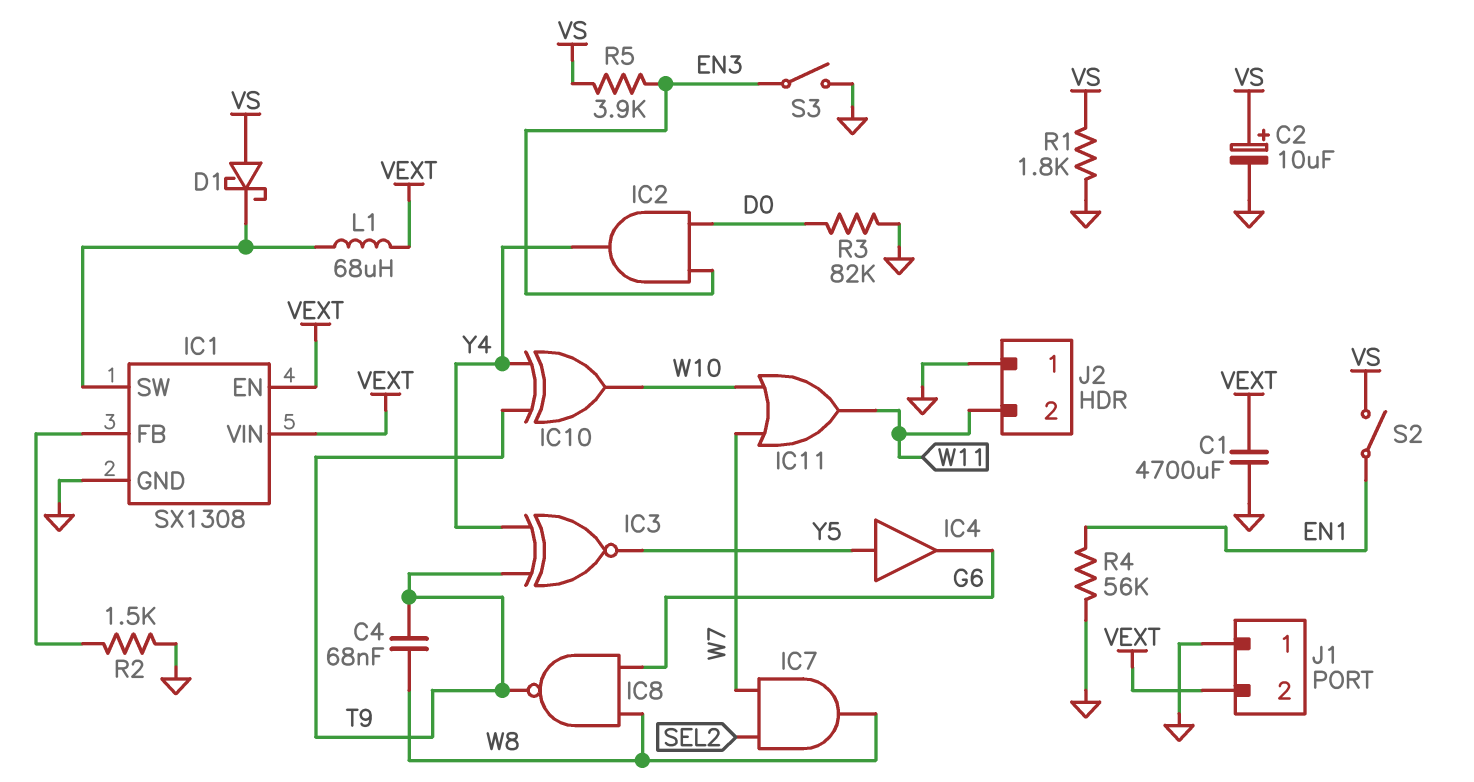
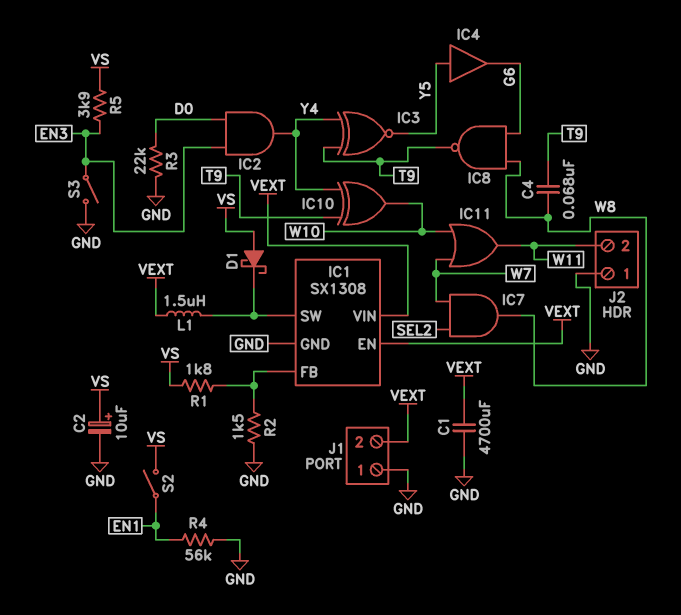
L1: 68uH (IC1/SW, VEXT) -> 1.5uH (IC1/SW, VEXT)
R1: 1.8k (GND, VS) -> 1.8k (IC1/FB, VS)
R3: 82k (D0, GND) -> 22k (D0, GND)

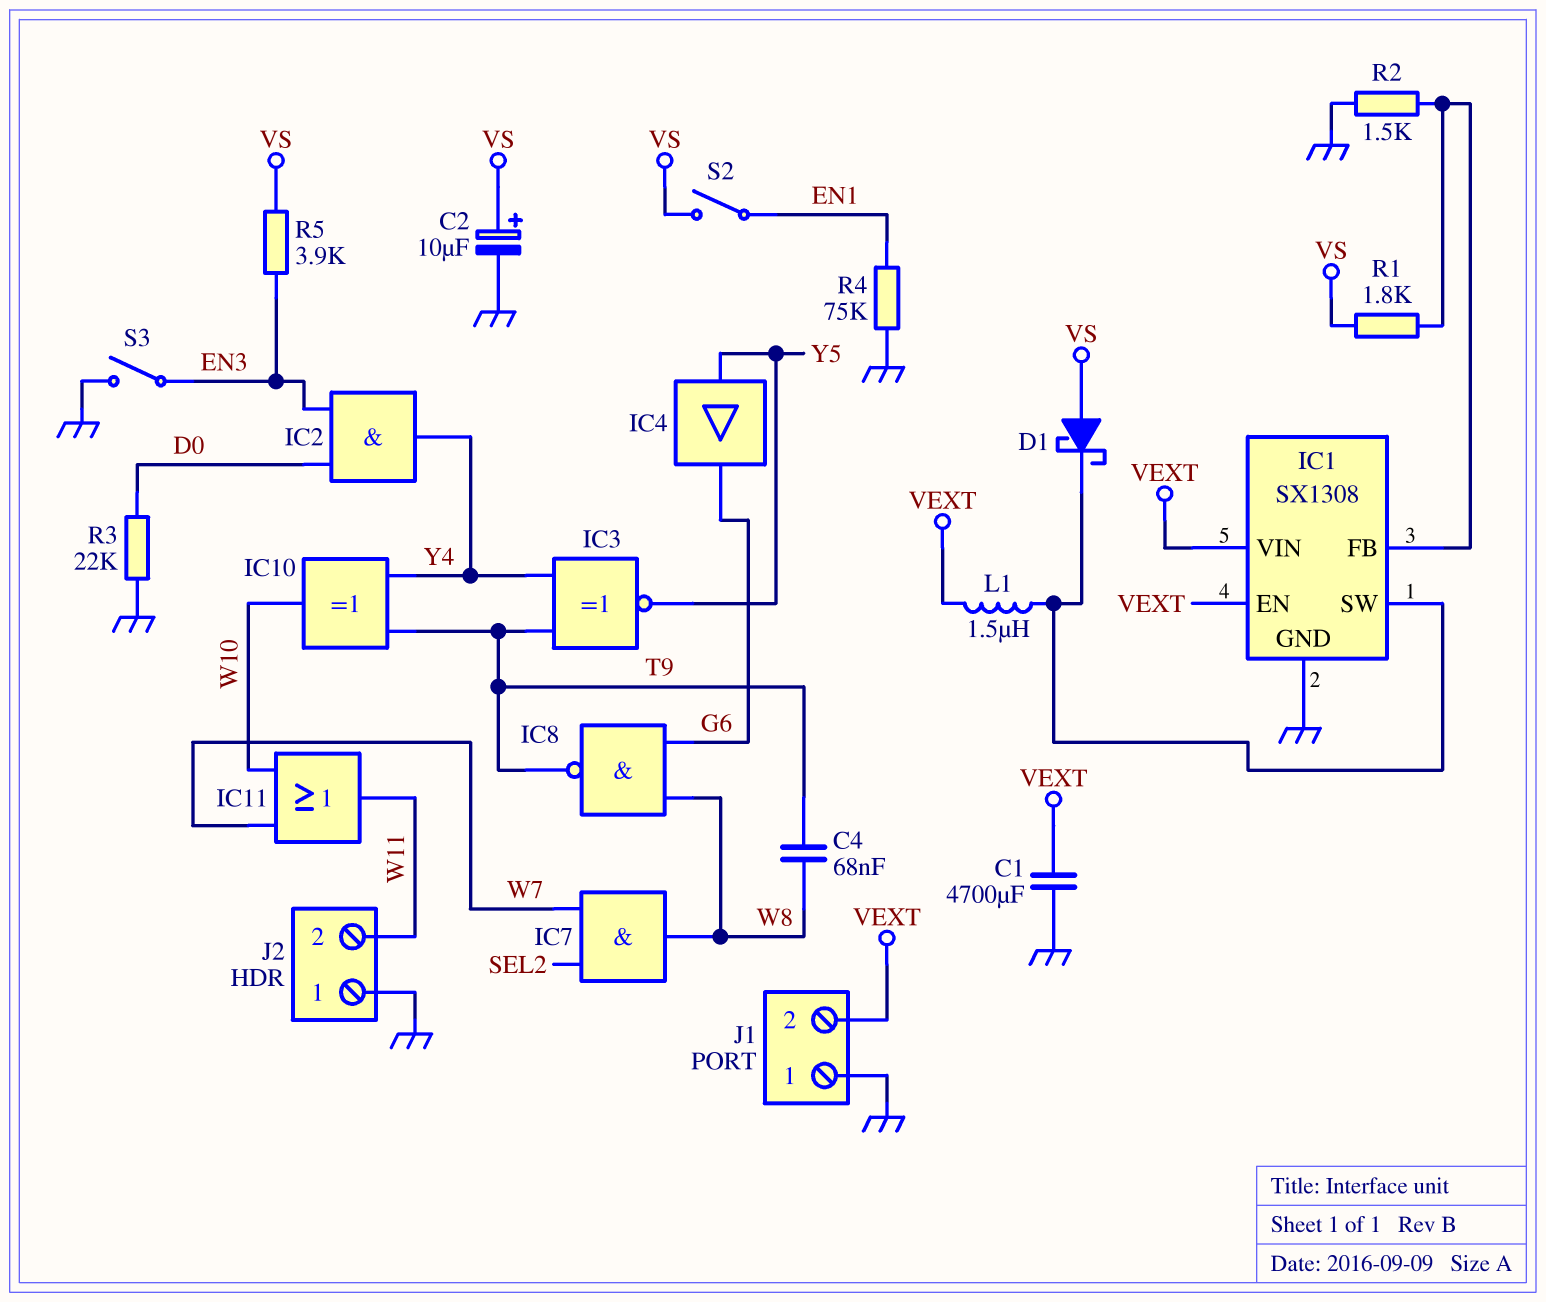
R4: 56k (EN1, GND) -> 75k (EN1, GND)

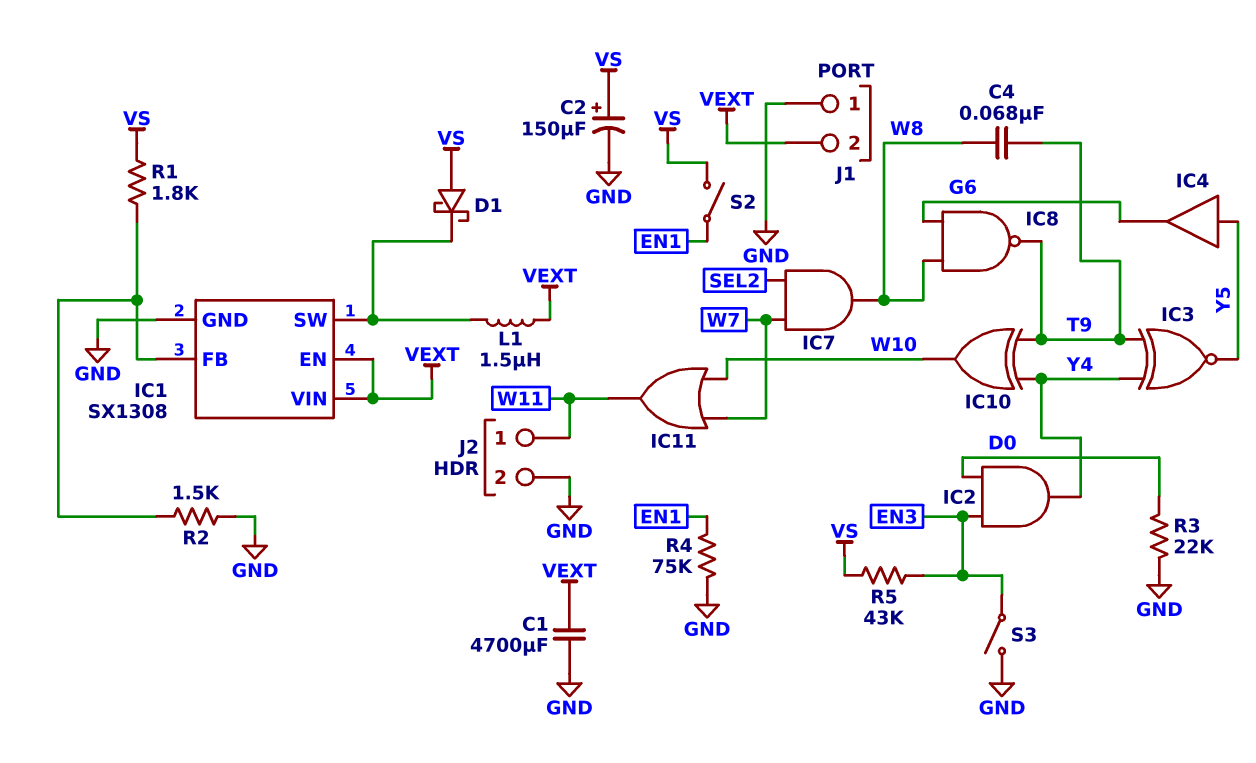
C2: 10uF (plus VS, minus GND) -> 150uF (plus VS, minus GND)
J2 pin 1: GND -> W11
J2 pin 2: W11 -> GND
R5: 3.9k (EN3, VS) -> 43k (EN3, VS)

